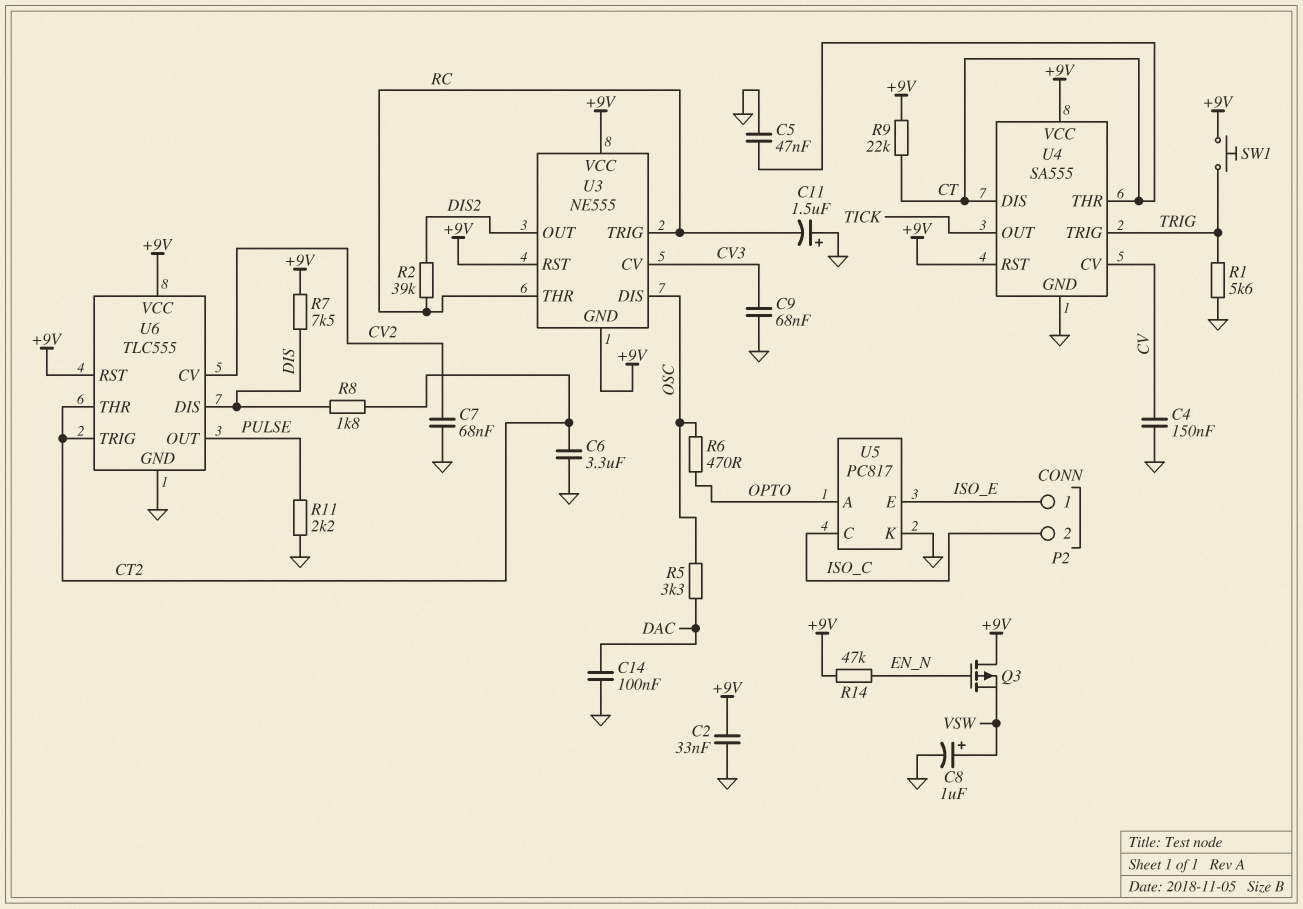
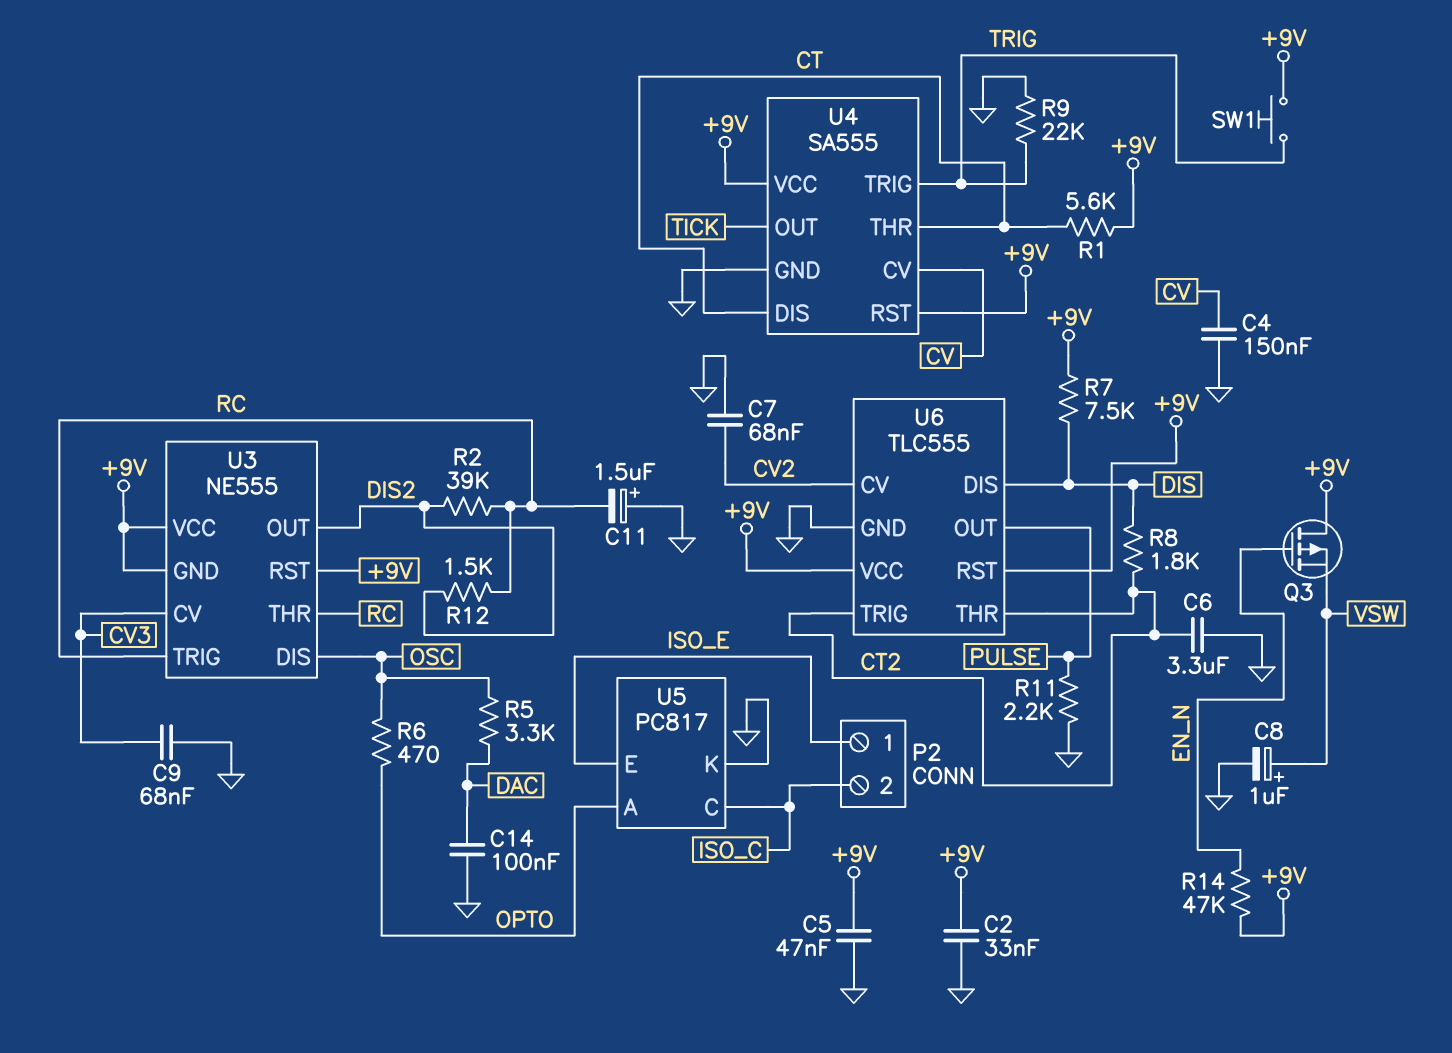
C5: 47nF (CT, GND) -> 47nF (+9V, GND)
R1: 5.6k (GND, TRIG) -> 5.6k (+9V, CT)
R9: 22k (+9V, CT) -> 22k (GND, TRIG)
R12: none -> 1.5k (DIS2, RC)

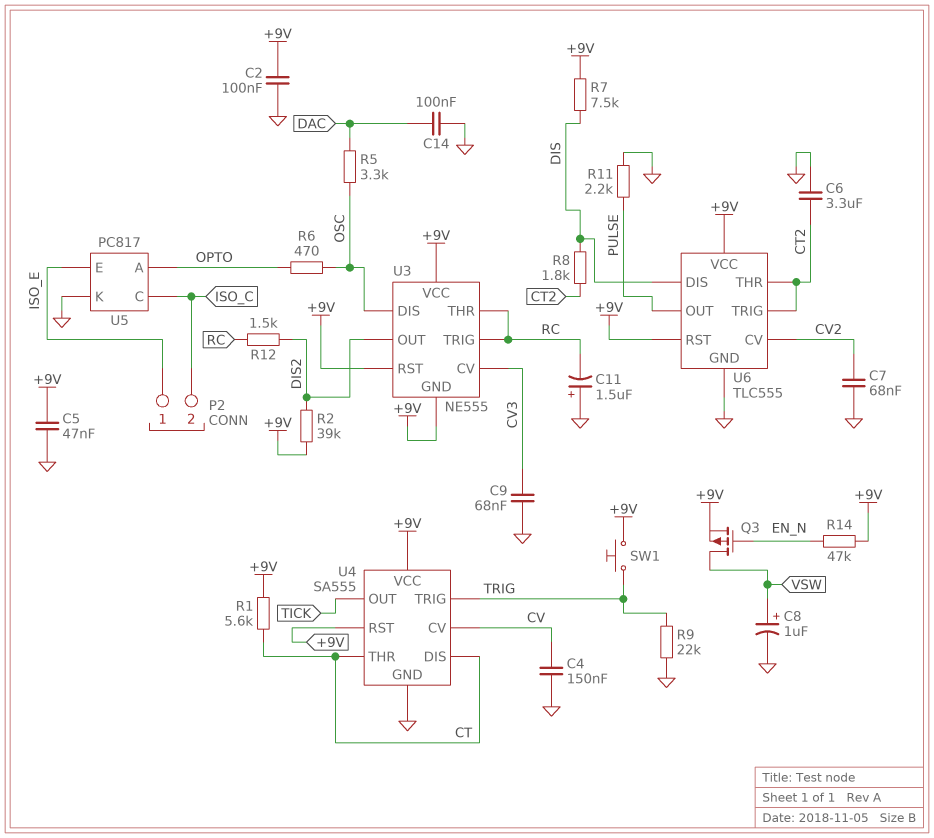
C2: 33nF (+9V, GND) -> 100nF (+9V, GND)
Q3: PMOS (G EN_N, D +9V, S VSW) -> PMOS (G EN_N, D VSW, S +9V)
R2: 39k (DIS2, RC) -> 39k (+9V, DIS2)

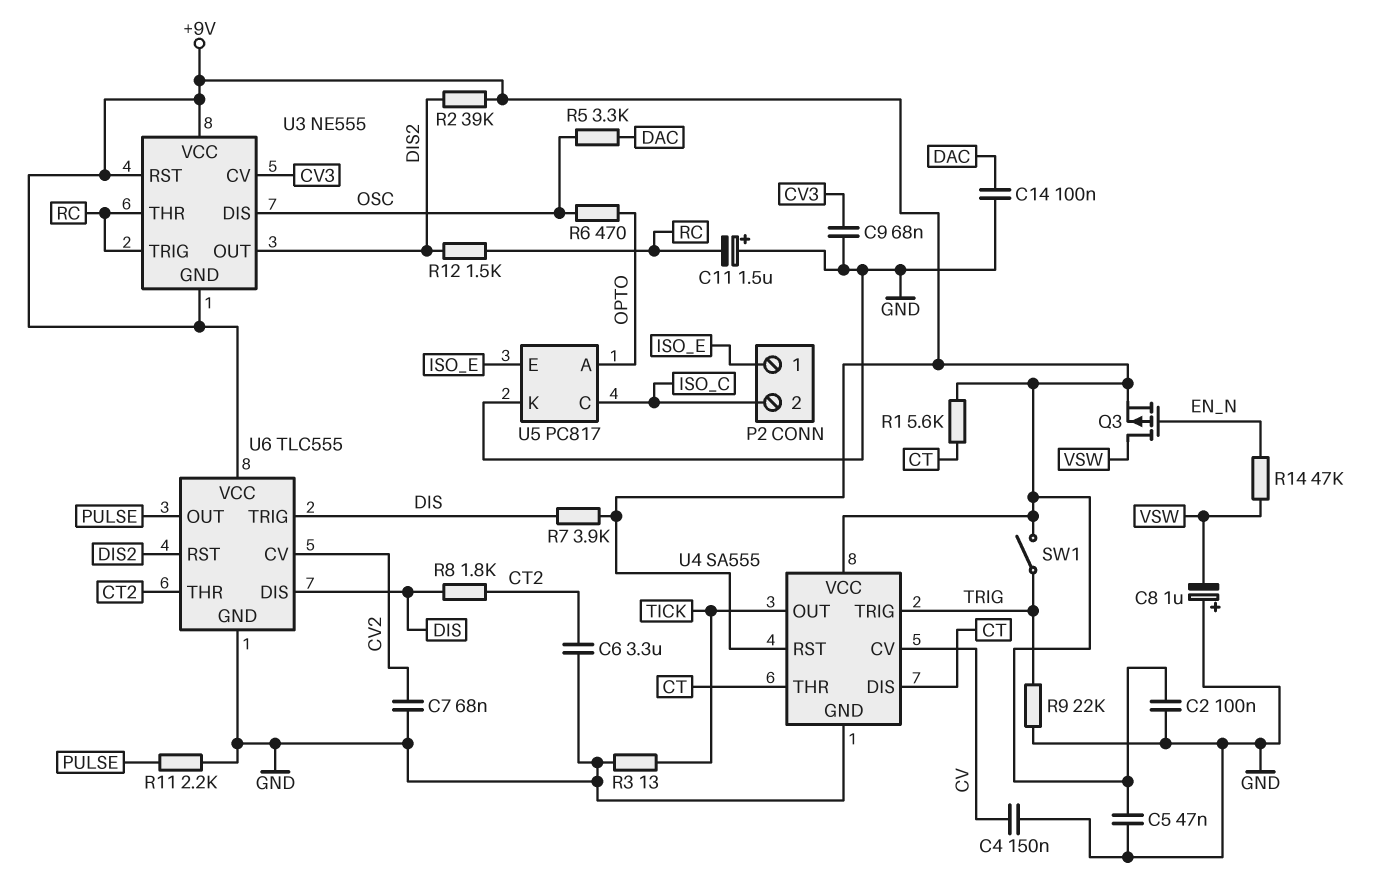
C8: 1uF (plus VSW, minus GND) -> 1uF (plus GND, minus VSW)
R3: none -> 13 (GND, TICK)
R7: 7.5k (+9V, DIS) -> 3.9k (+9V, DIS)
R14: 47k (+9V, EN_N) -> 47k (EN_N, VSW)
SW1: button (+9V, TRIG) -> switch (+9V, TRIG)
U6 pin RST: +9V -> DIS2
U6 pin TRIG: CT2 -> DIS

